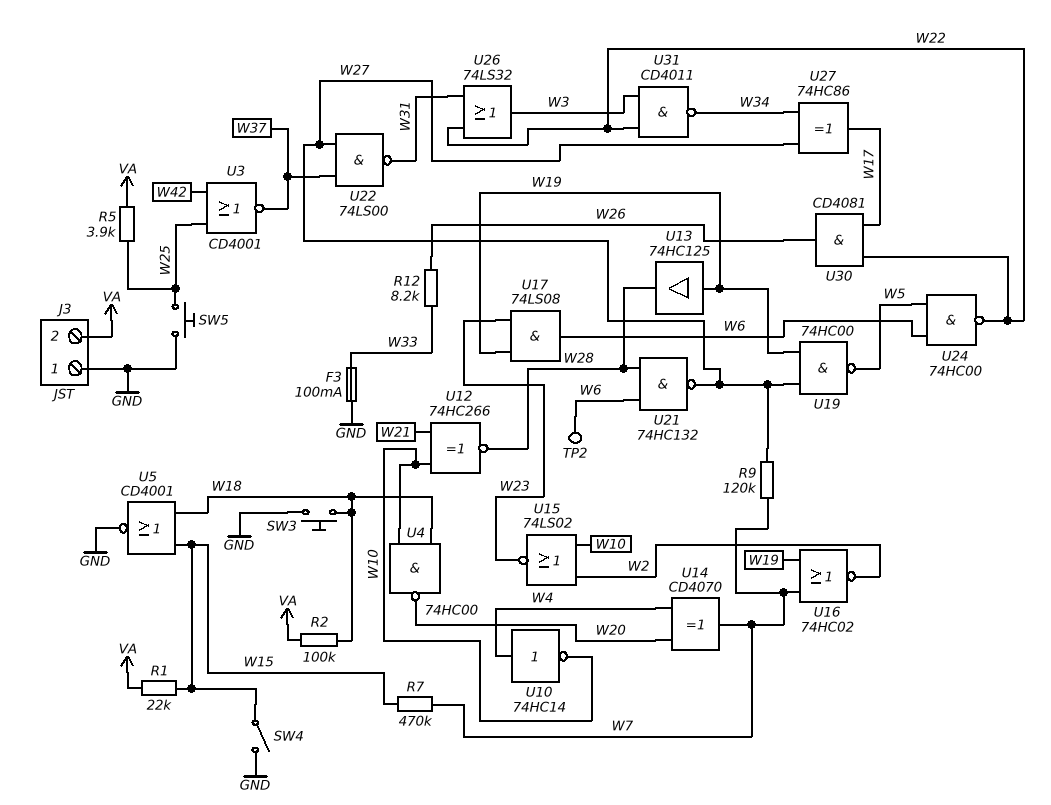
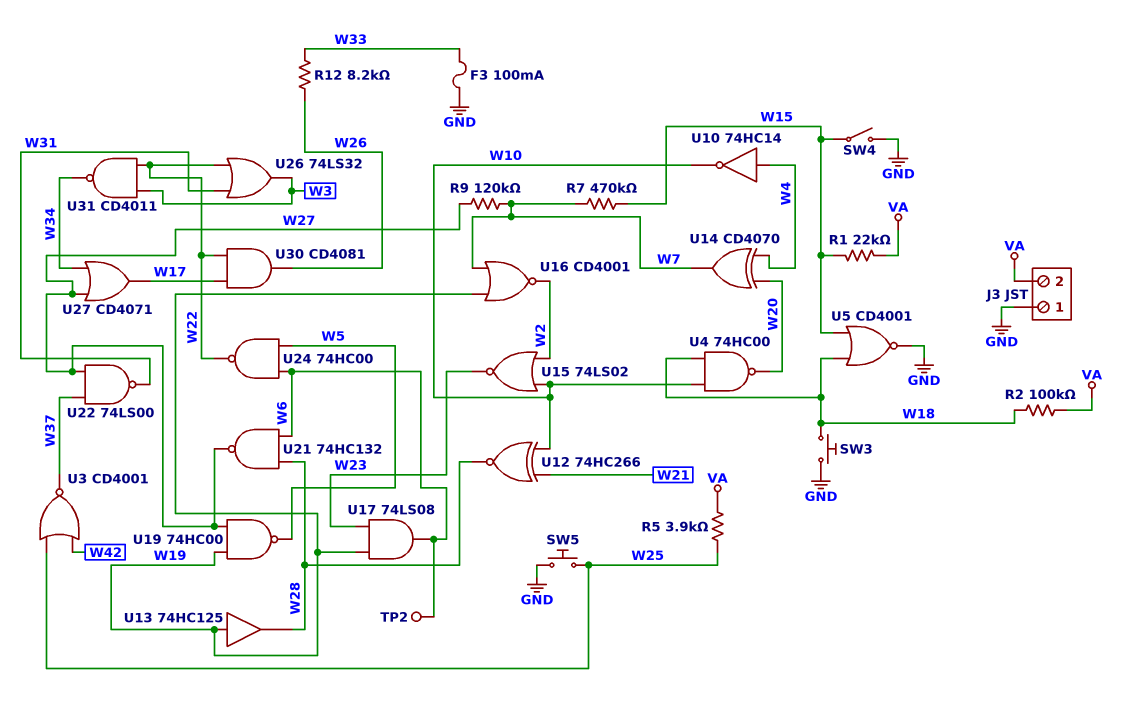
U16: NOR 74HC02 (in W7, in W19, out W2) -> NOR CD4001 (in W7, in W19, out W2)
U27: XOR 74HC86 (in W27, in W34, out W17) -> OR CD4071 (in W27, in W34, out W17)

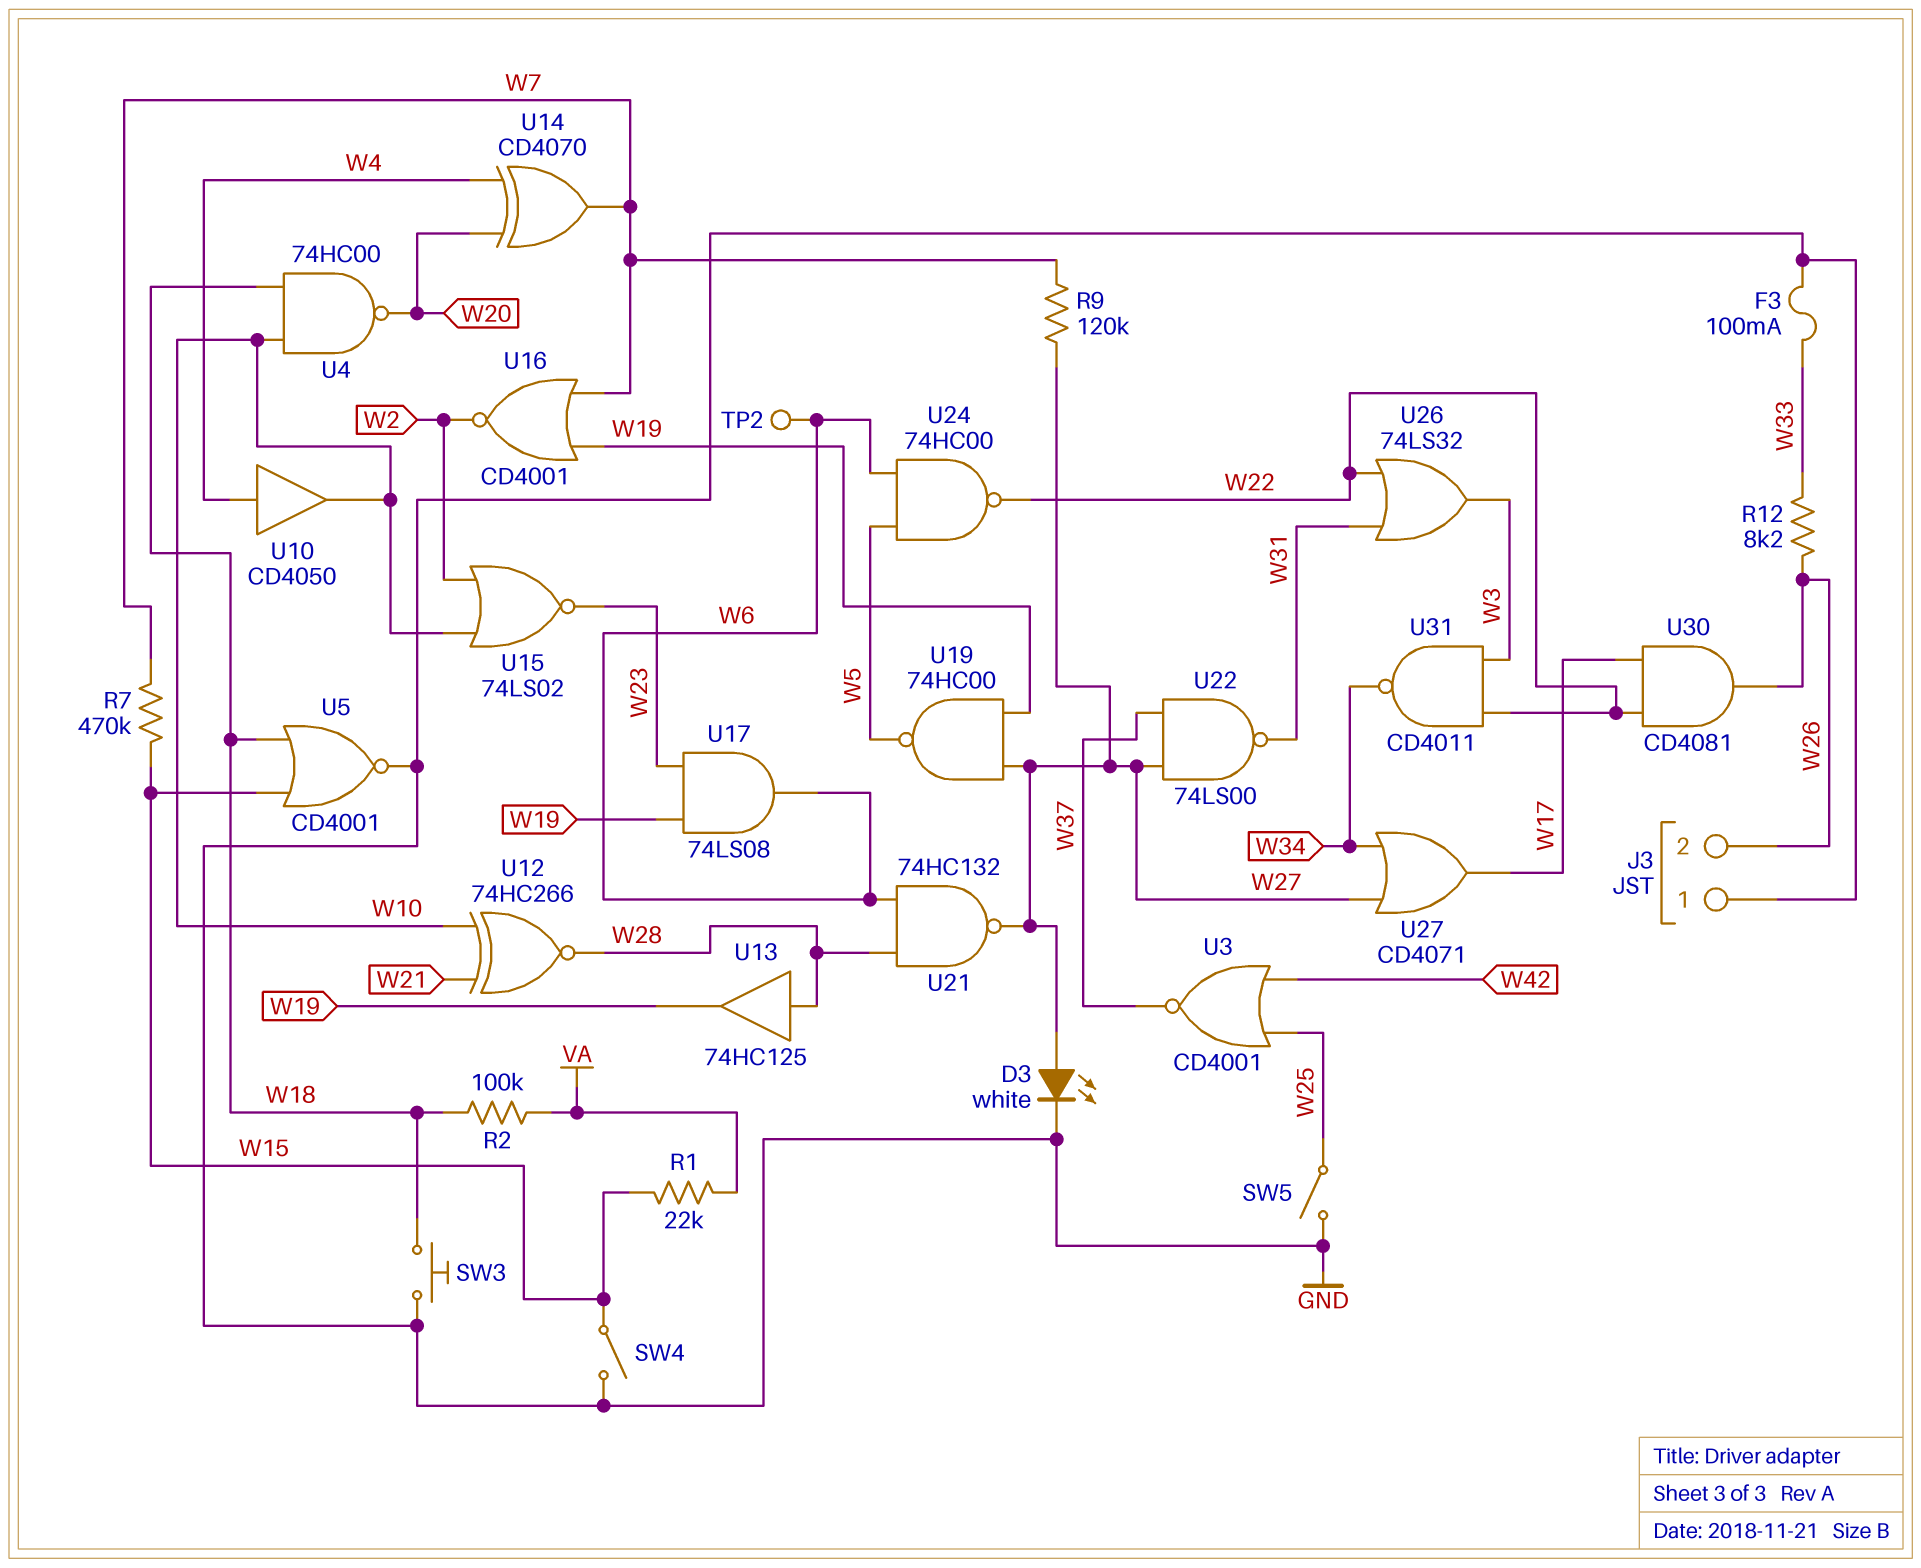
D3: none -> LED white (A W27, K GND)
J3 pin 2: VA -> W26
R5: 3.9k (VA, W25) -> none
SW5: button (GND, W25) -> switch (GND, W25)
U10: NOT 74HC14 (in W4, out W10) -> buffer CD4050 (in W4, out W10)
U13: buffer 74HC125 (in W19, out W28) -> buffer 74HC125 (in W28, out W19)

